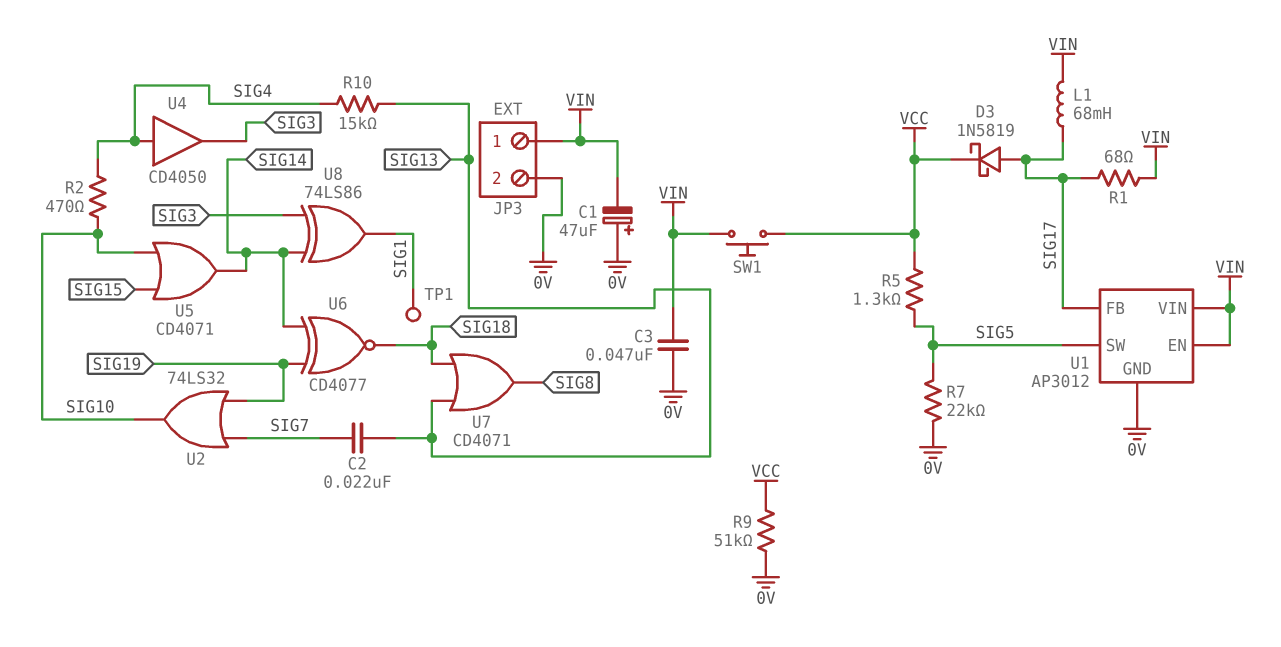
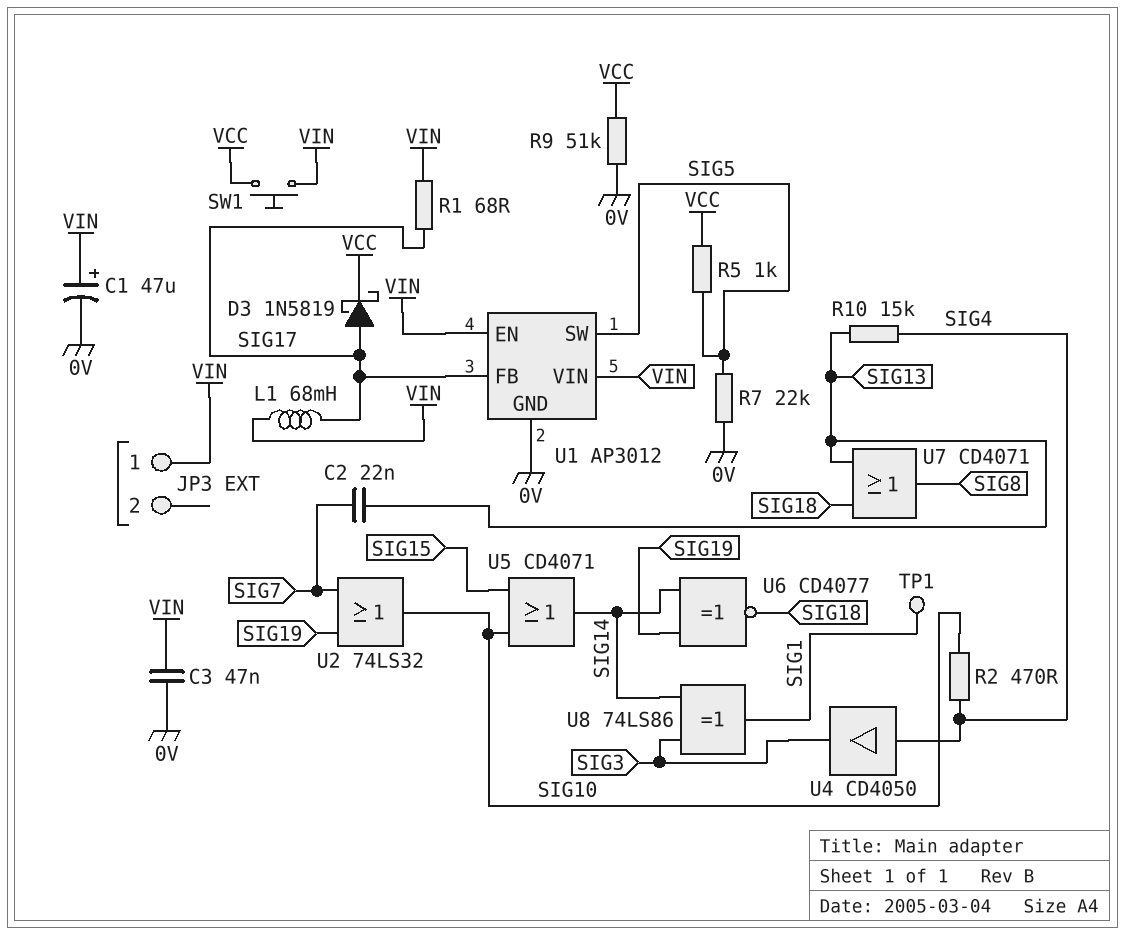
C1: 47uF (plus 0V, minus VIN) -> 47uF (plus VIN, minus 0V)
JP3 pin 2: 0V -> none
R5: 1.3k (SIG5, VCC) -> 1k (SIG5, VCC)

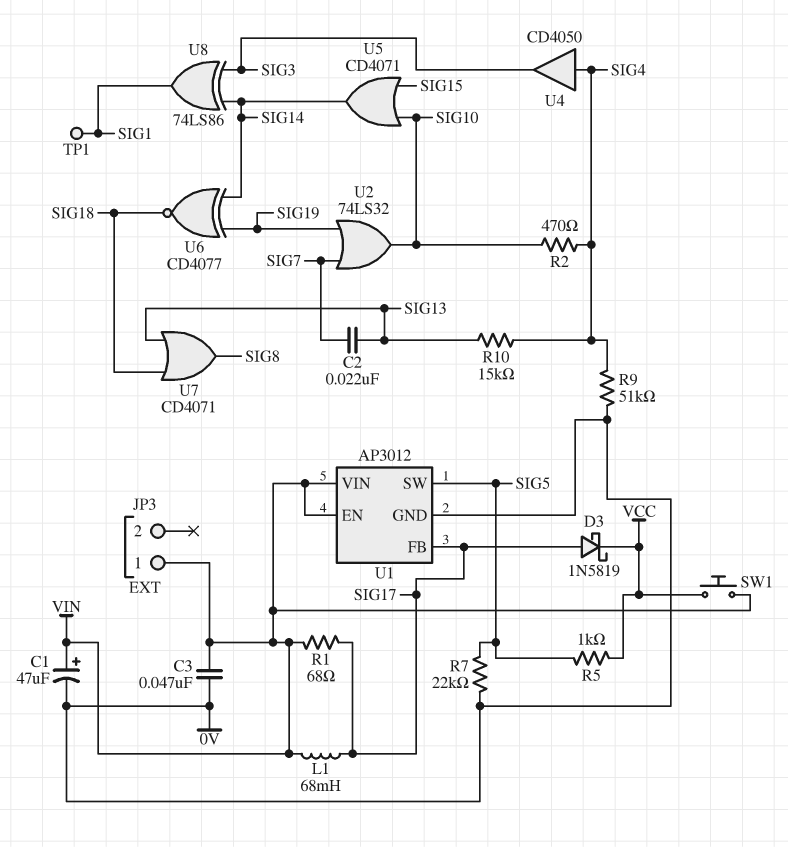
R9: 51k (0V, VCC) -> 51k (0V, SIG4)

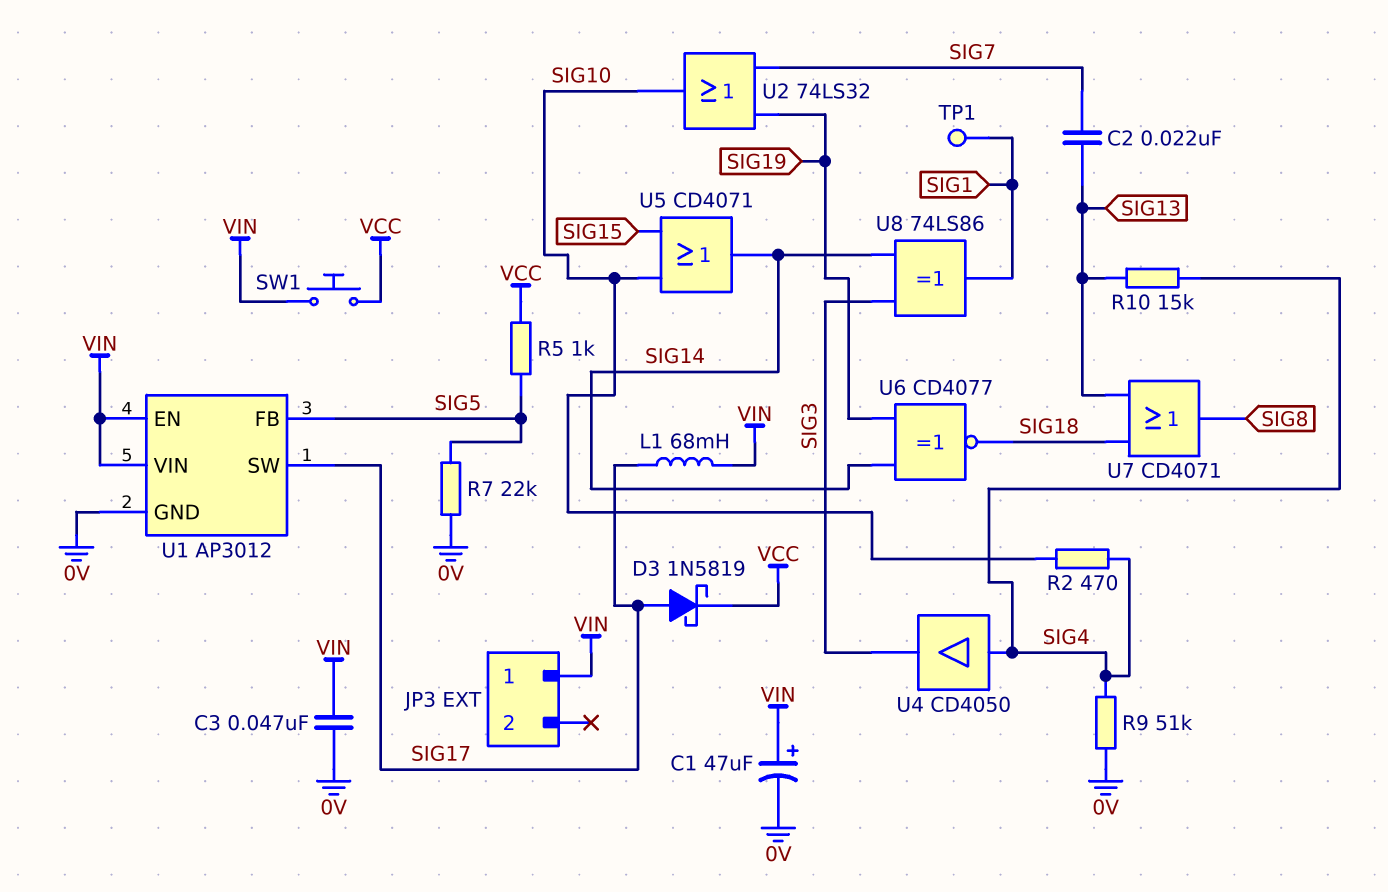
R1: 68 (SIG17, VIN) -> none
U1 pin FB: SIG17 -> SIG5
U1 pin SW: SIG5 -> SIG17

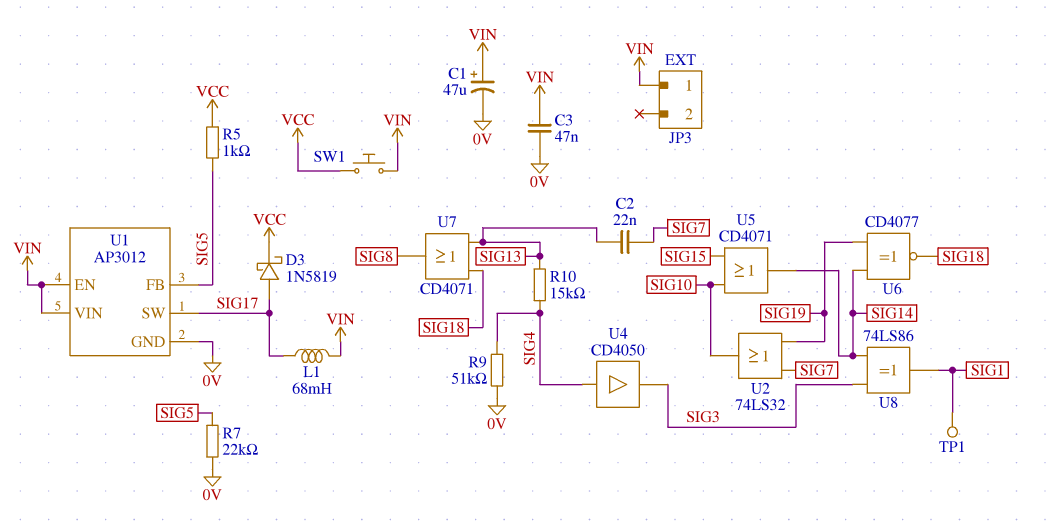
R2: 470 (SIG4, SIG10) -> none

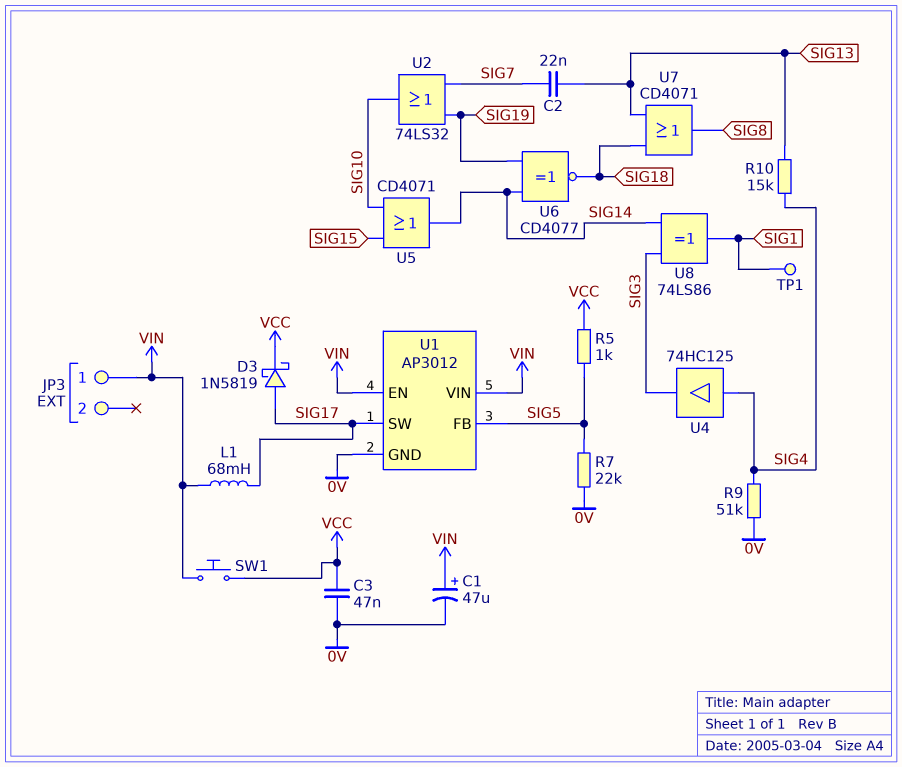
C3: 47nF (0V, VIN) -> 47nF (0V, VCC)
U4: buffer CD4050 (in SIG4, out SIG3) -> buffer 74HC125 (in SIG4, out SIG3)

